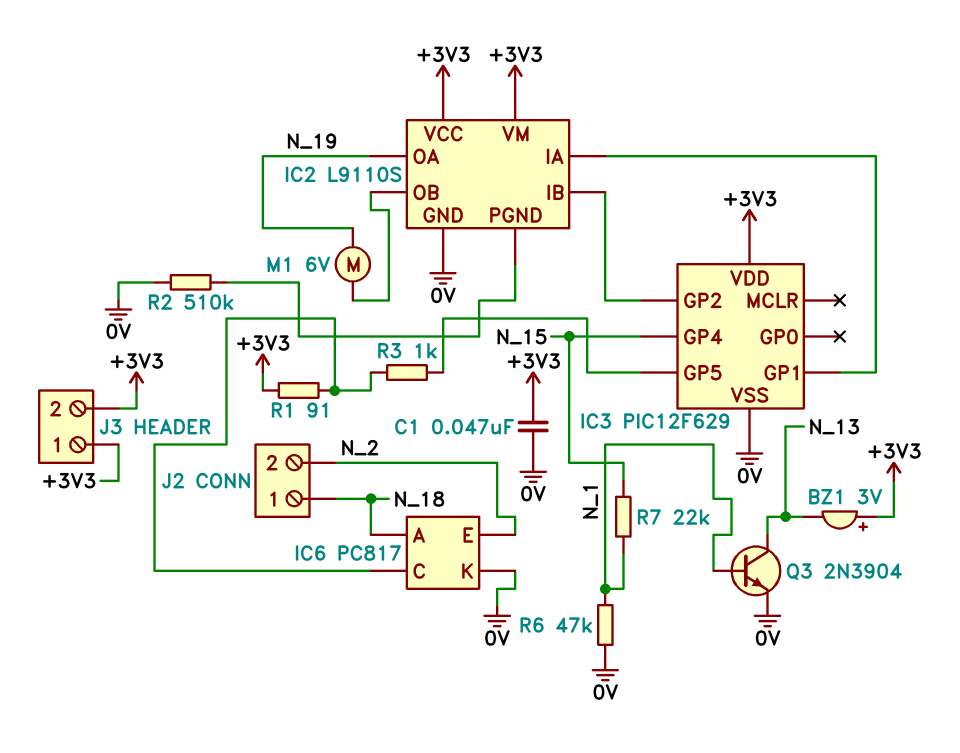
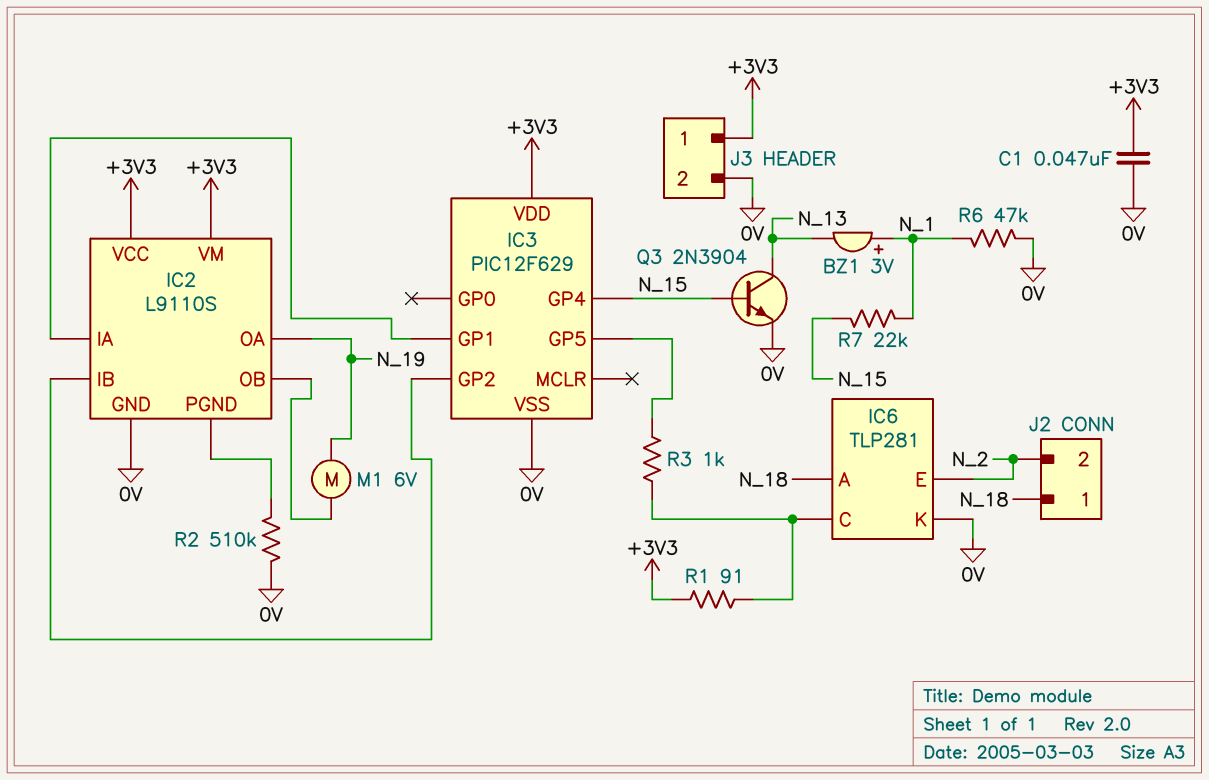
BZ1: buzzer 3V (plus +3V3, minus N_13) -> buzzer 3V (plus N_1, minus N_13)
IC6: PC817 -> TLP281
J3 pin 2: +3V3 -> 0V
Q3: NPN 2N3904 (B N_1, C N_13, E 0V) -> NPN 2N3904 (B N_15, C N_13, E 0V)

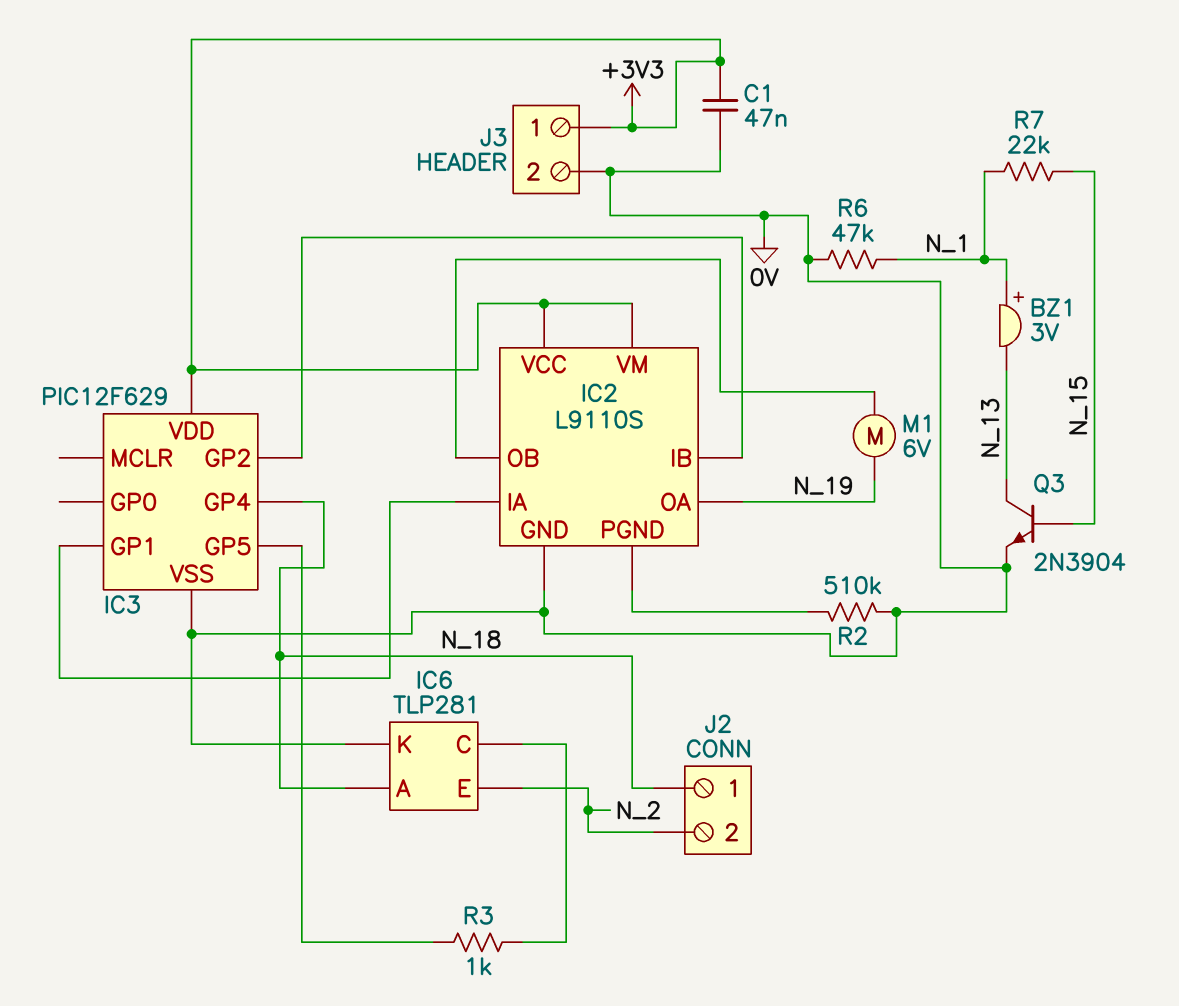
IC3 pin GP4: N_15 -> N_18
R1: 91 (+3V3, IC6/C) -> none

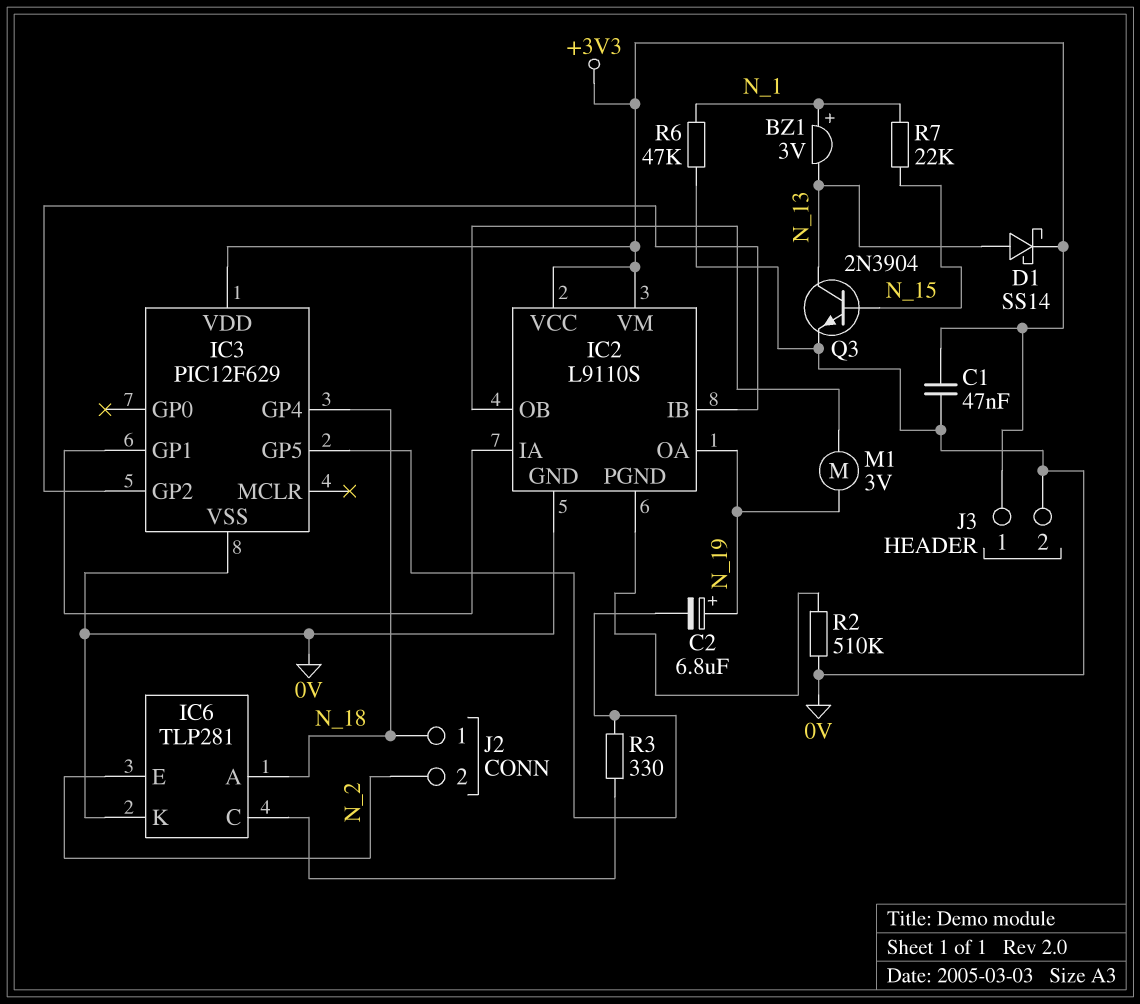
C2: none -> 6.8uF (plus N_19, minus IC3/GP5)
D1: none -> schottky SS14 (A N_13, K +3V3)
M1: motor 6V (IC2/OB, N_19) -> motor 3V (IC2/OB, N_19)
R3: 1k (IC3/GP5, IC6/C) -> 330 (IC3/GP5, IC6/C)

